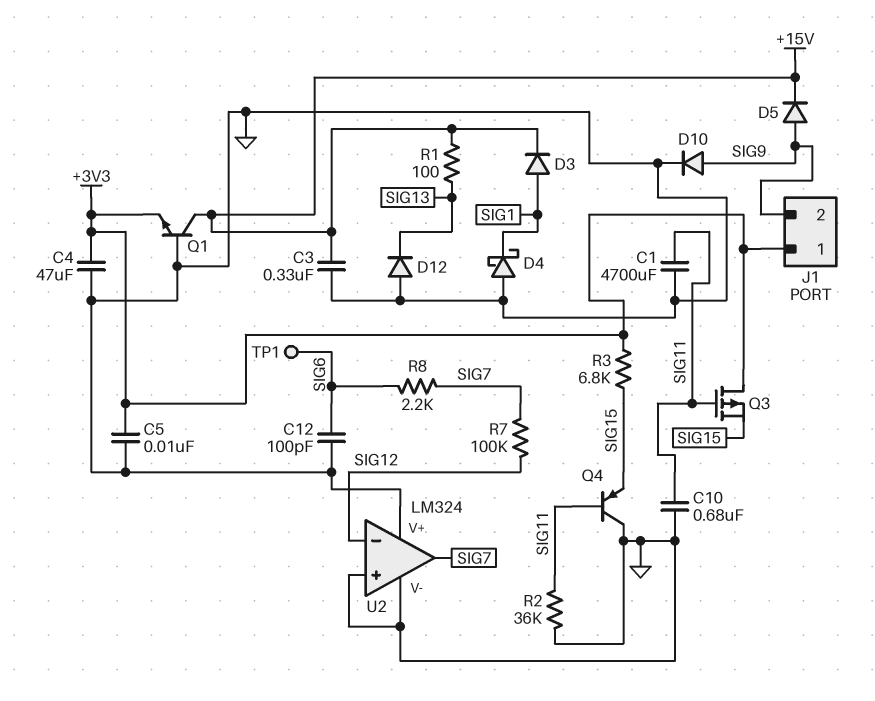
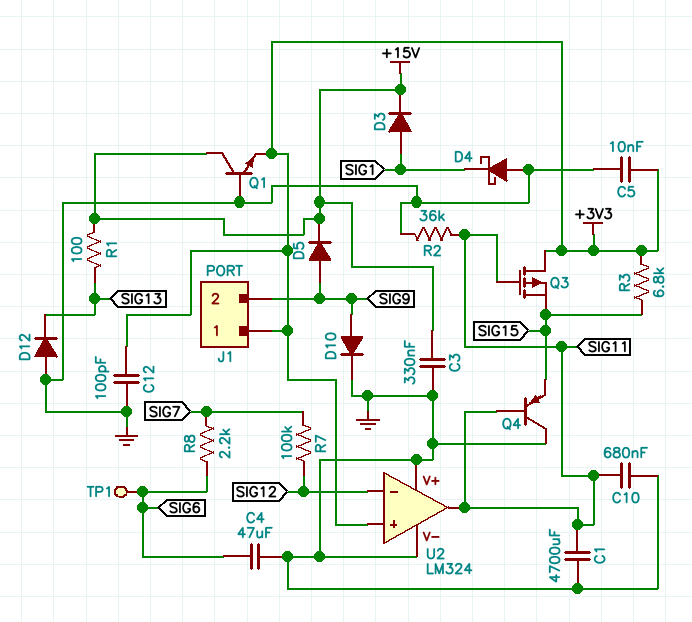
C4: 47uF (+3V3, GND) -> 47uF (GND, SIG6)
C12: 100pF (GND, SIG6) -> 100pF (+3V3, GND)
U2 pin in+: GND -> +3V3
U2 pin out: SIG7 -> SIG11

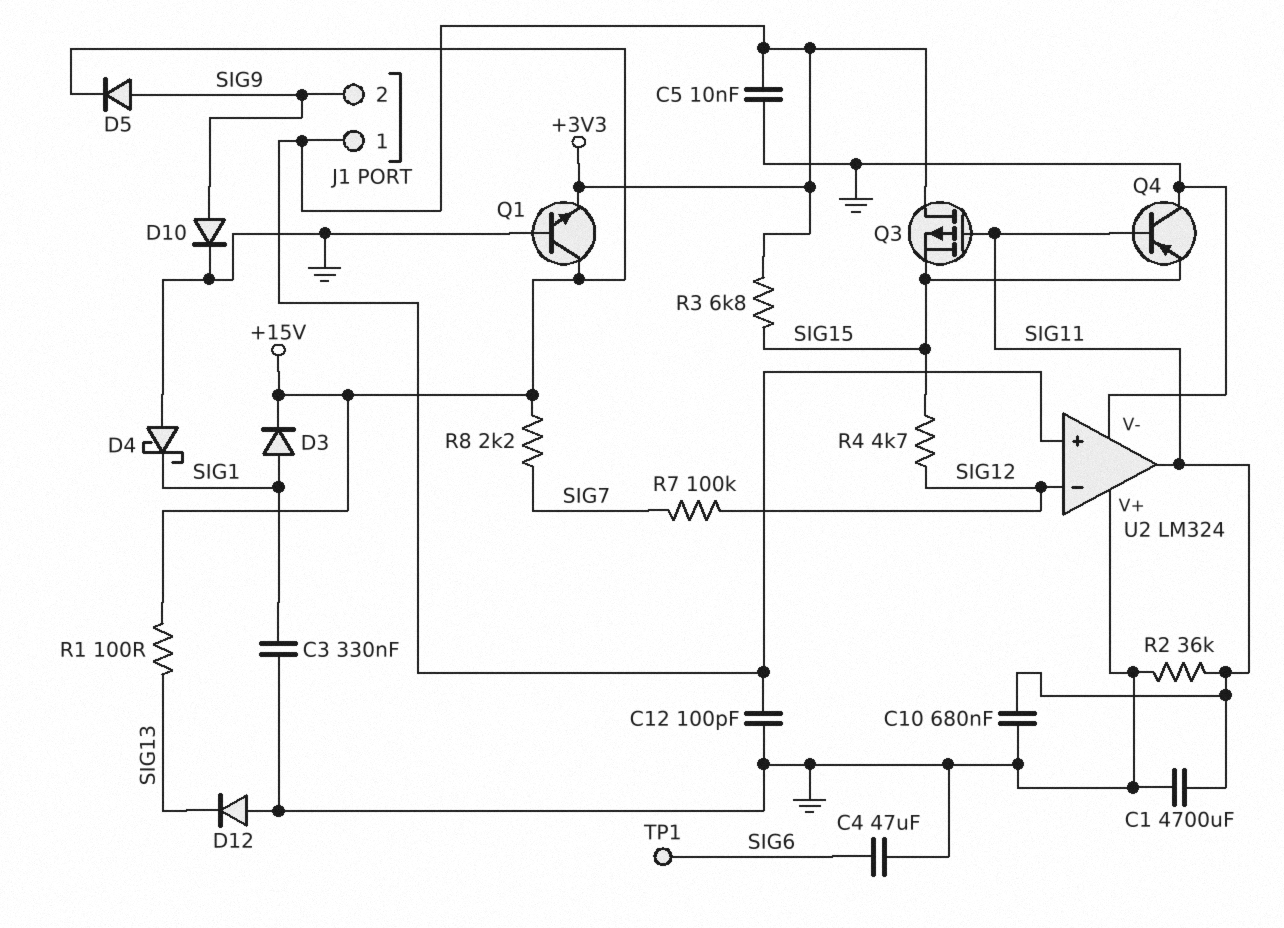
C3: 330nF (+15V, GND) -> 330nF (GND, SIG1)
R4: none -> 4.7k (SIG12, SIG15)
R8: 2.2k (SIG6, SIG7) -> 2.2k (+15V, SIG7)

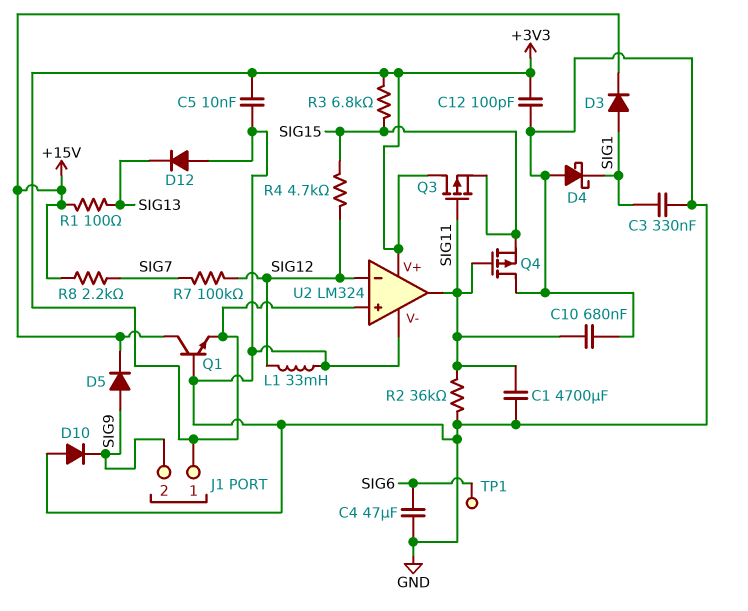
D10: diode (A SIG9, K GND) -> diode (A GND, K SIG9)
L1: none -> 33mH (GND, SIG12)
Q4: PNP (B SIG11, C GND, E SIG15) -> PMOS (G SIG11, D GND, S SIG15)
U2 pin V+: GND -> +3V3

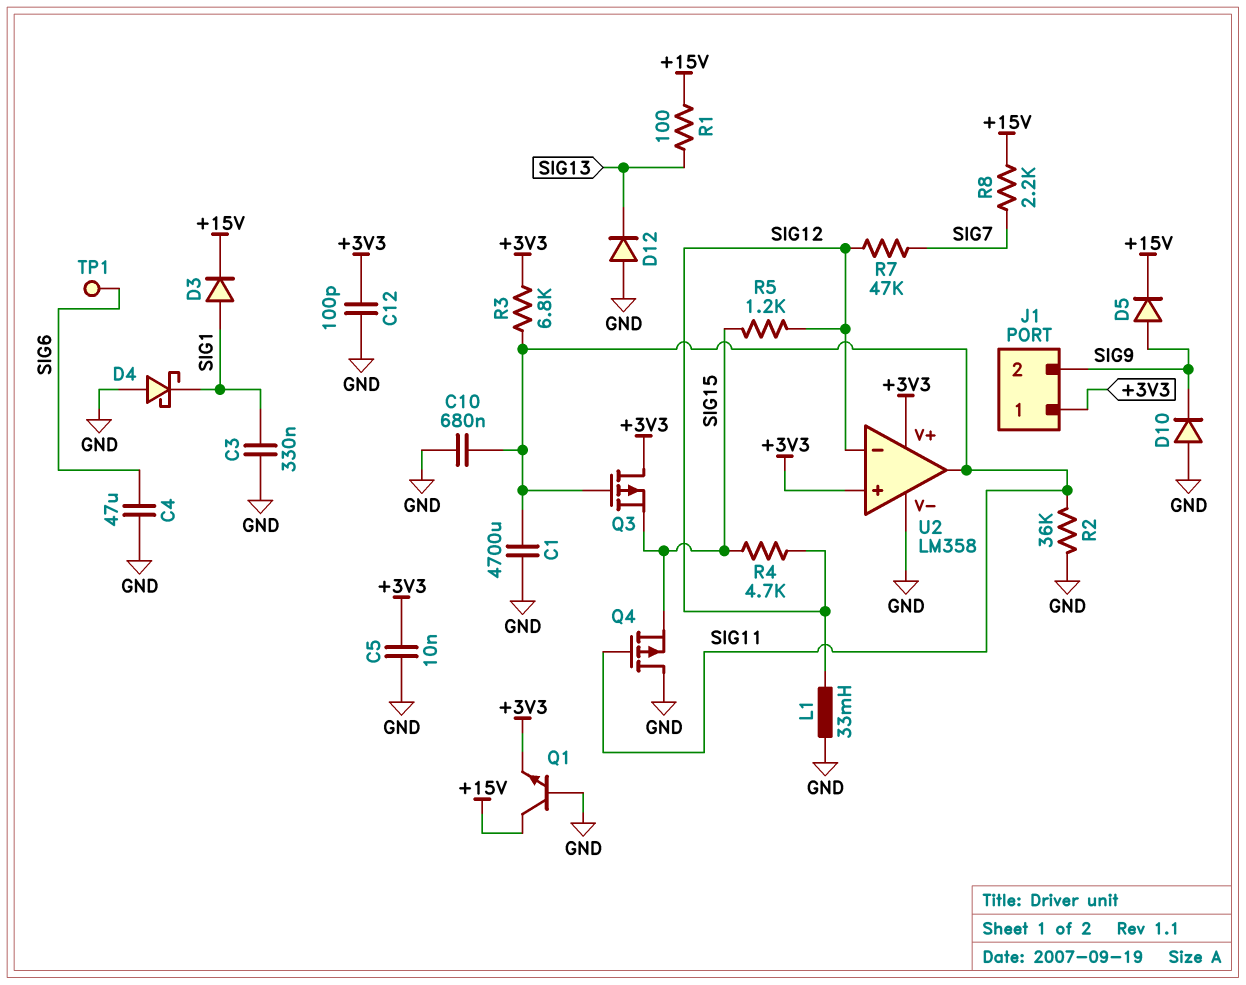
R3: 6.8k (+3V3, SIG15) -> 6.8k (+3V3, SIG11)
R5: none -> 1.2k (SIG12, SIG15)
R7: 100k (SIG7, SIG12) -> 47k (SIG7, SIG12)
U2: LM324 -> LM358

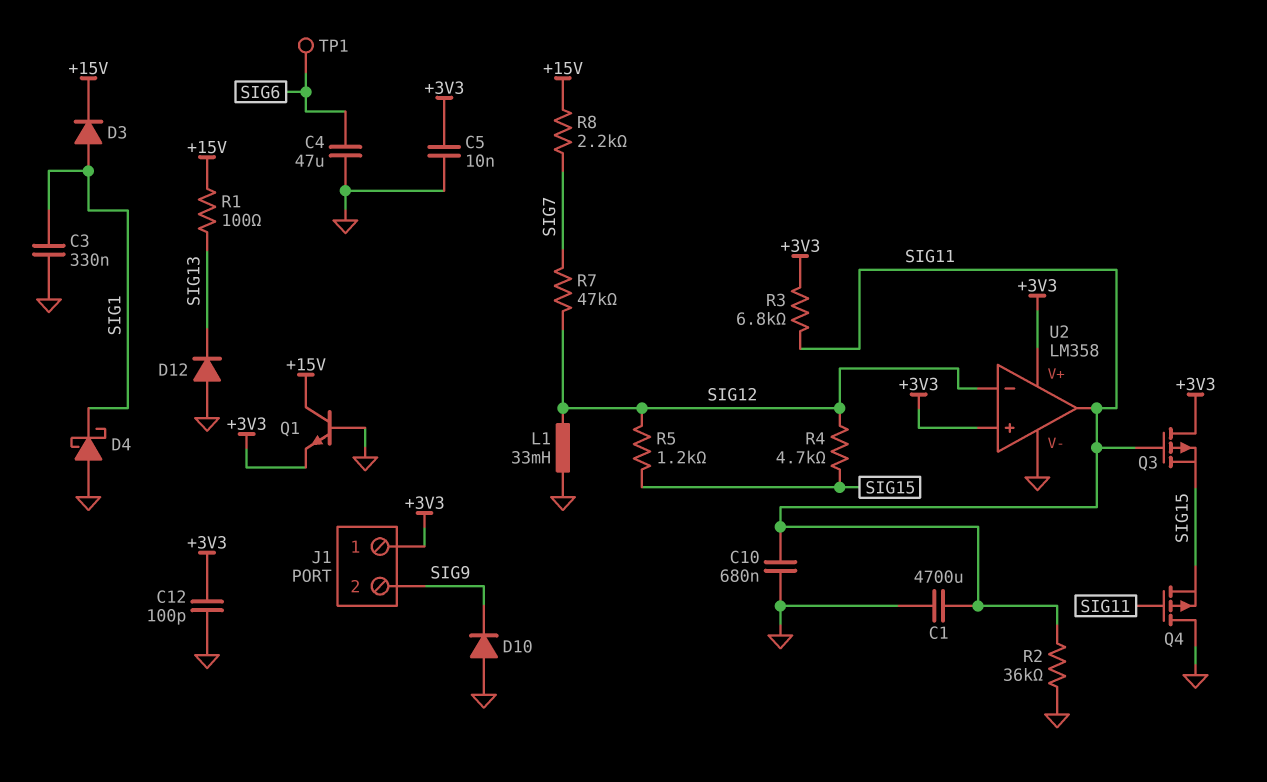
D5: diode (A SIG9, K +15V) -> none

